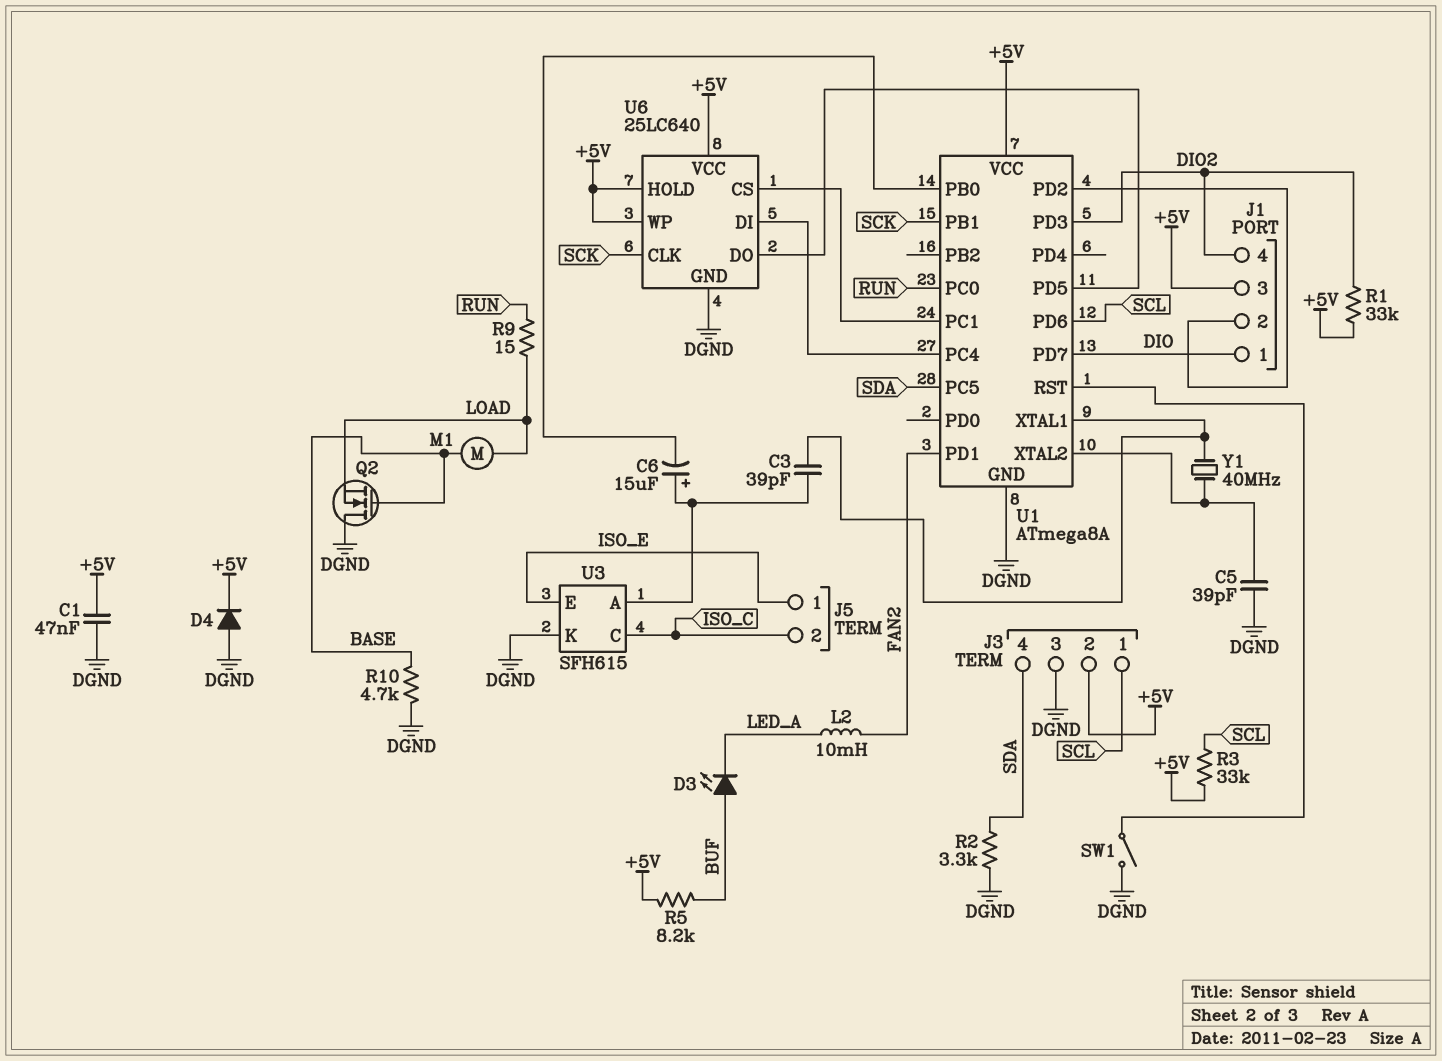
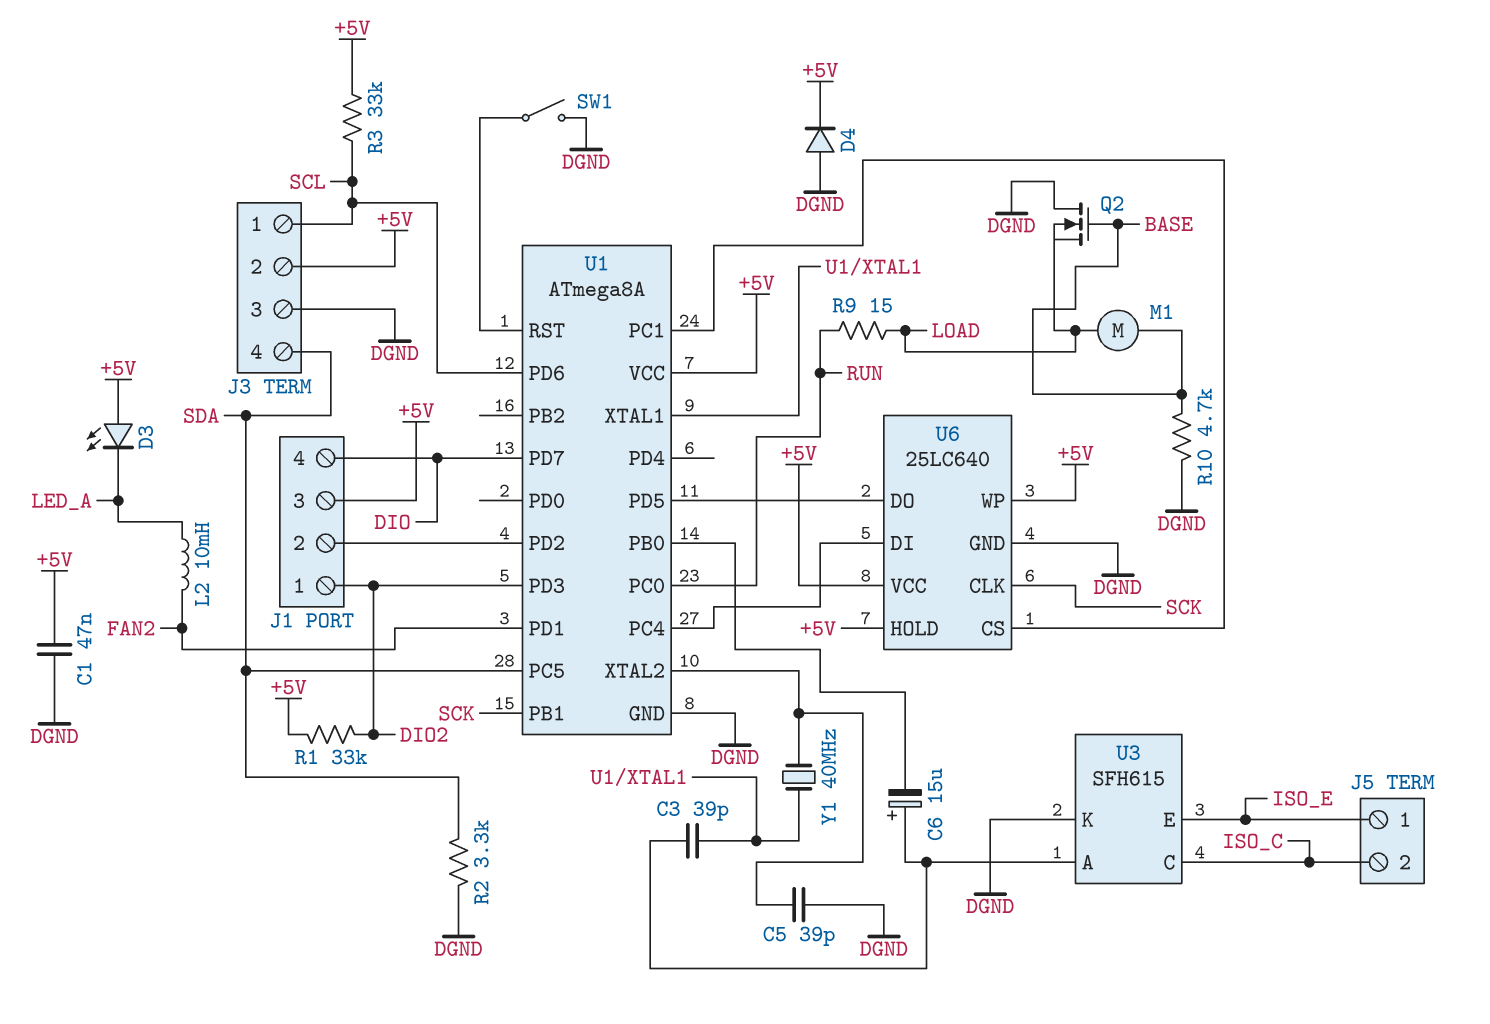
D3: LED (A BUF, K LED_A) -> LED (A +5V, K LED_A)
J1 pin 1: DIO -> DIO2
J1 pin 4: DIO2 -> DIO
R5: 8.2k (+5V, BUF) -> none

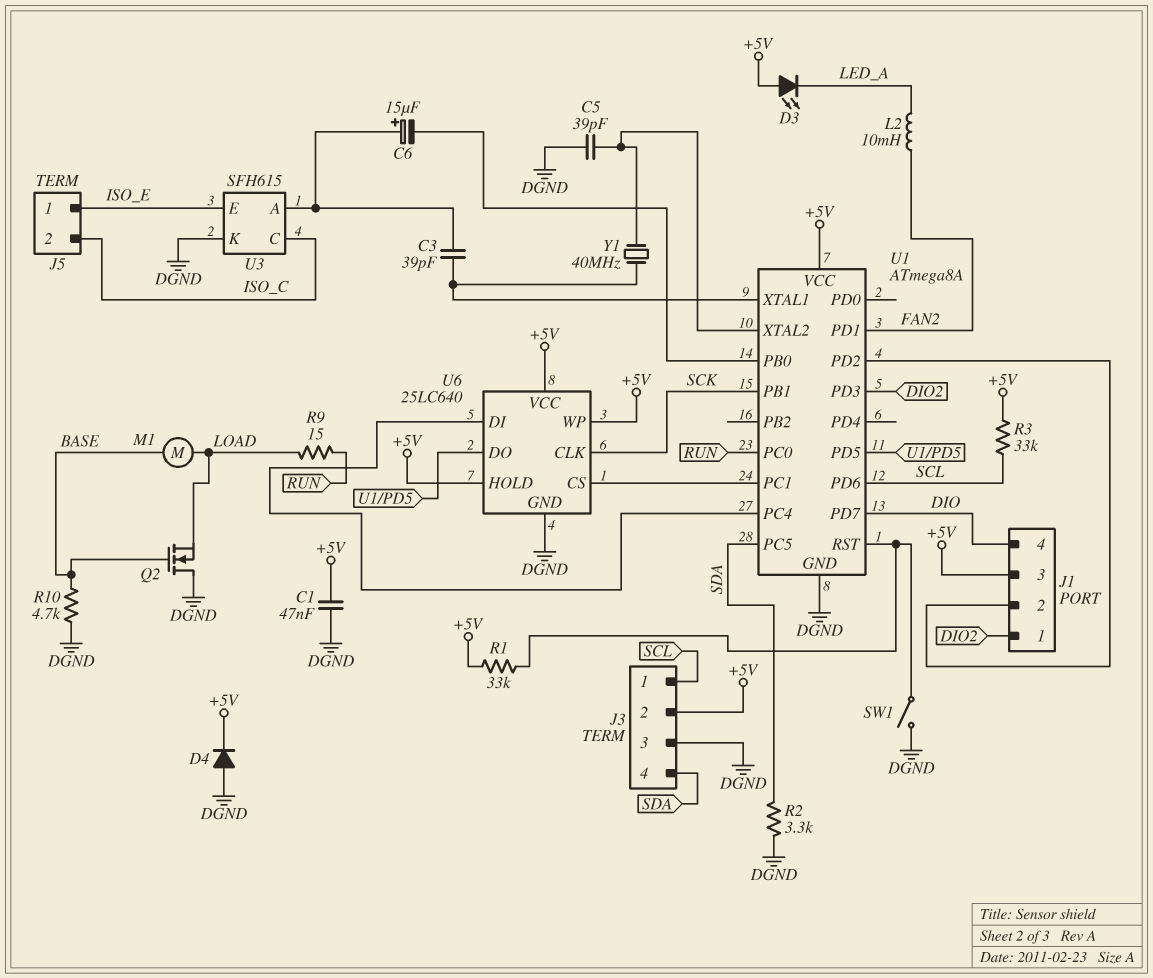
R1: 33k (+5V, DIO2) -> 33k (+5V, U1/RST)

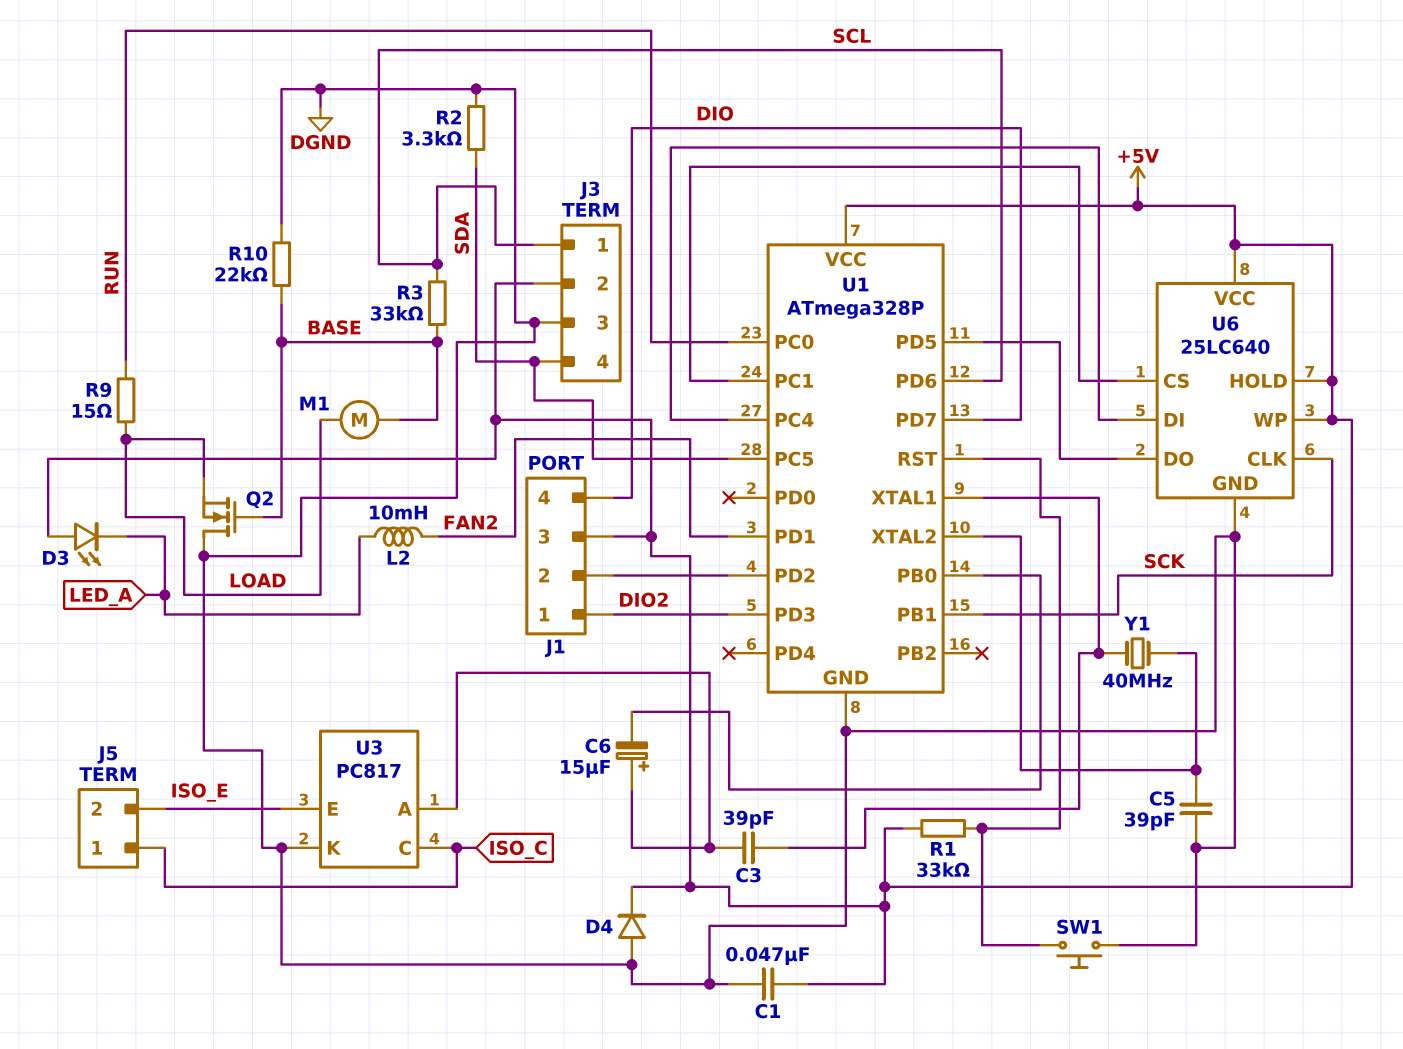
J5 pin 1: ISO_E -> ISO_C
J5 pin 2: ISO_C -> ISO_E
R3: 33k (+5V, SCL) -> 33k (BASE, SCL)
R10: 4.7k (BASE, DGND) -> 22k (BASE, DGND)
SW1: switch (DGND, U1/RST) -> button (DGND, U1/RST)
U1: ATmega8A -> ATmega328P
U3: SFH615 -> PC817

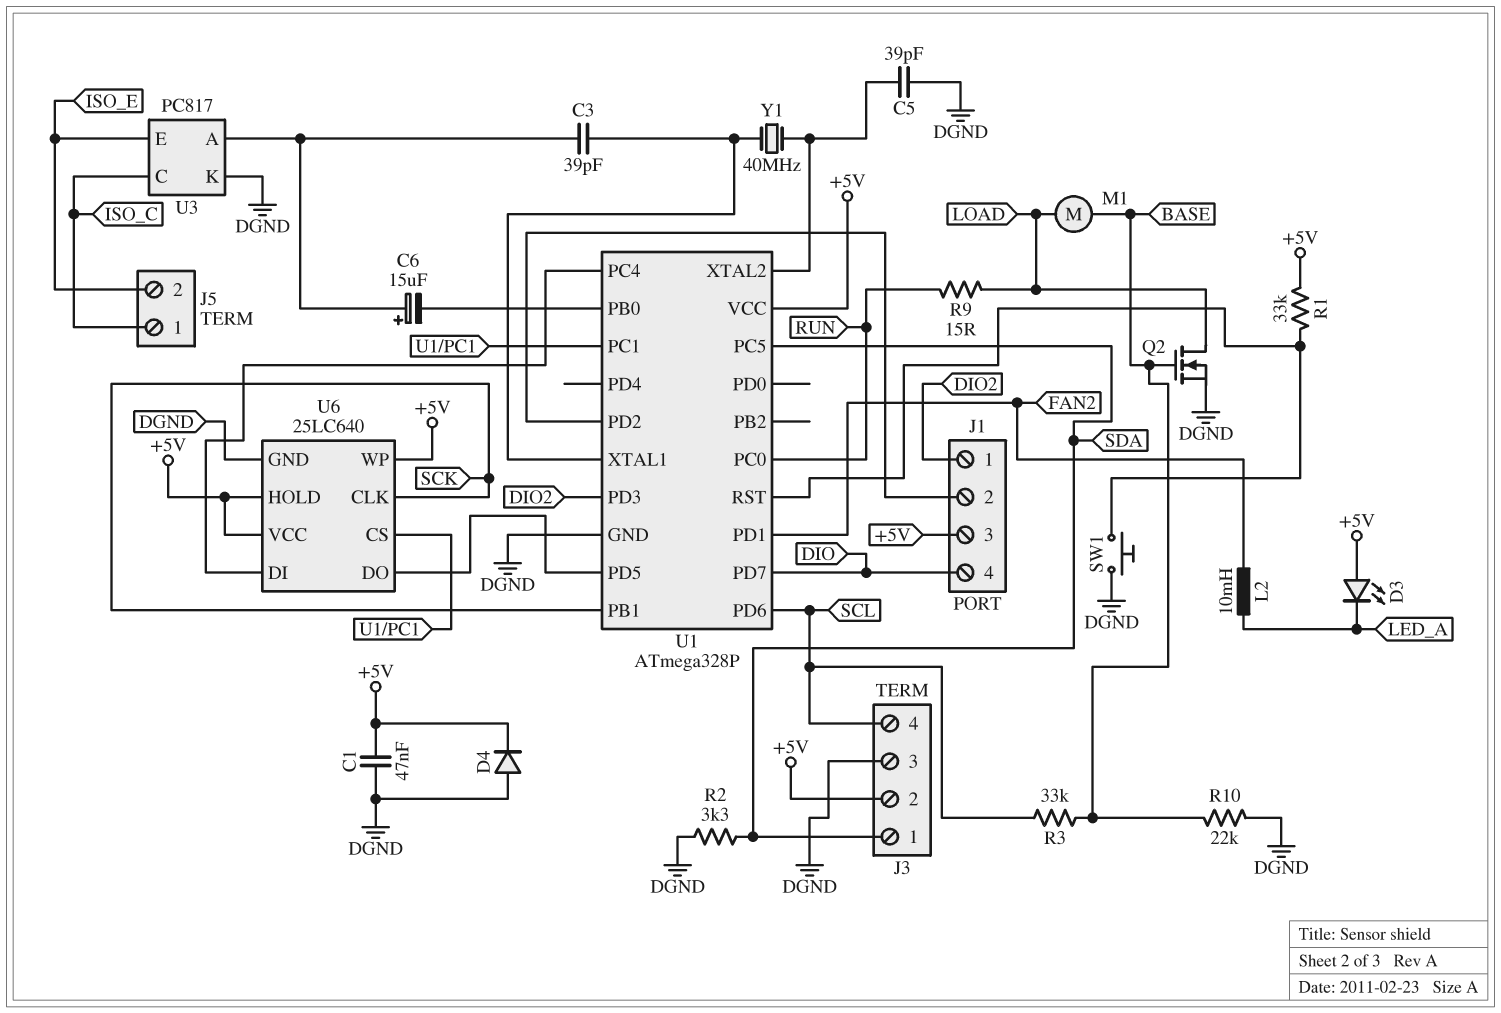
J3 pin 1: SCL -> SDA
J3 pin 4: SDA -> SCL
Q2: NMOS (G BASE, D DGND, S LOAD) -> NMOS (G BASE, D LOAD, S DGND)

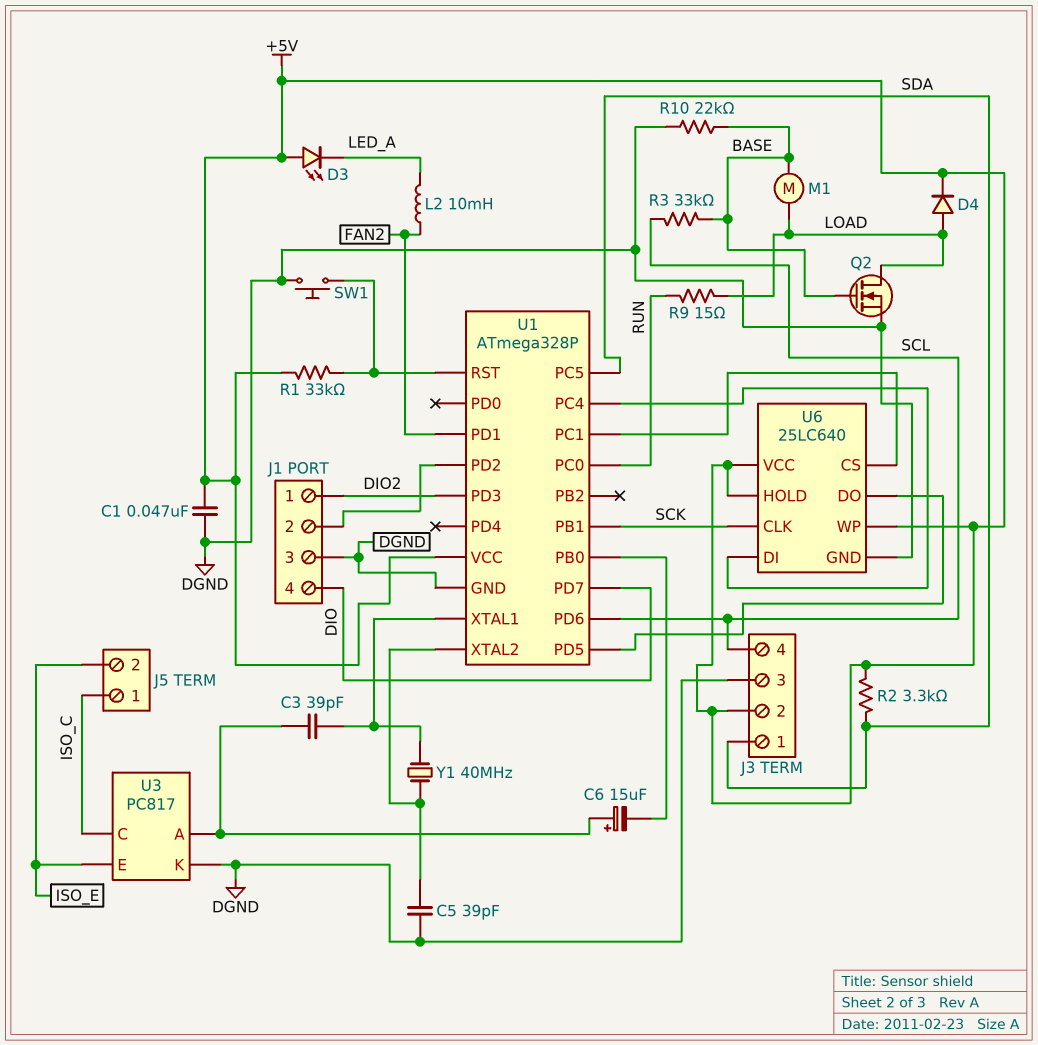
D4: diode (A DGND, K +5V) -> diode (A LOAD, K +5V)
J1 pin 3: +5V -> DGND
R2: 3.3k (DGND, SDA) -> 3.3k (+5V, SDA)

